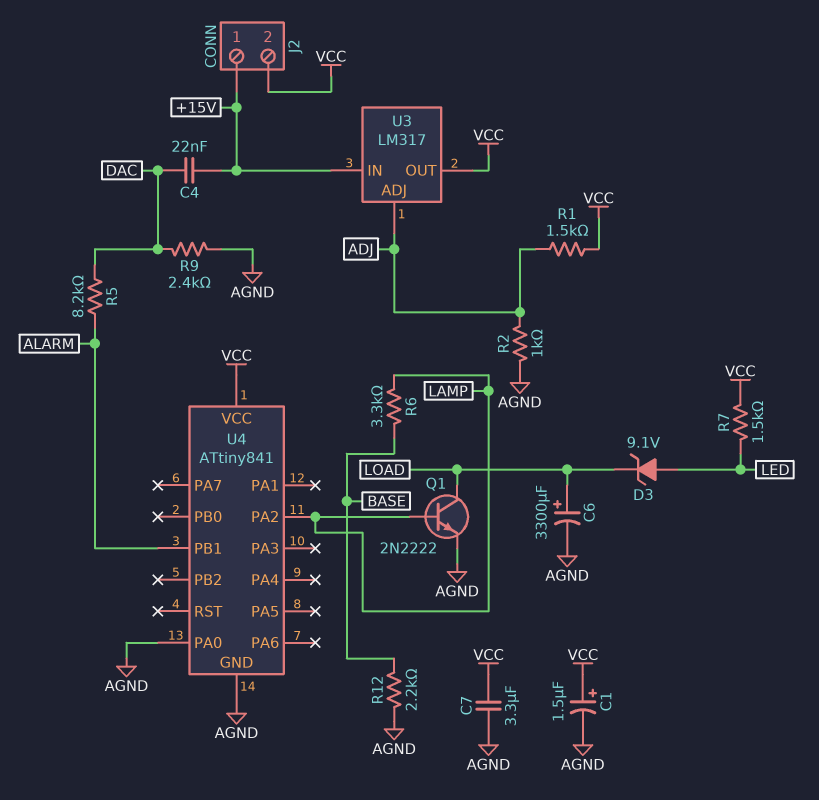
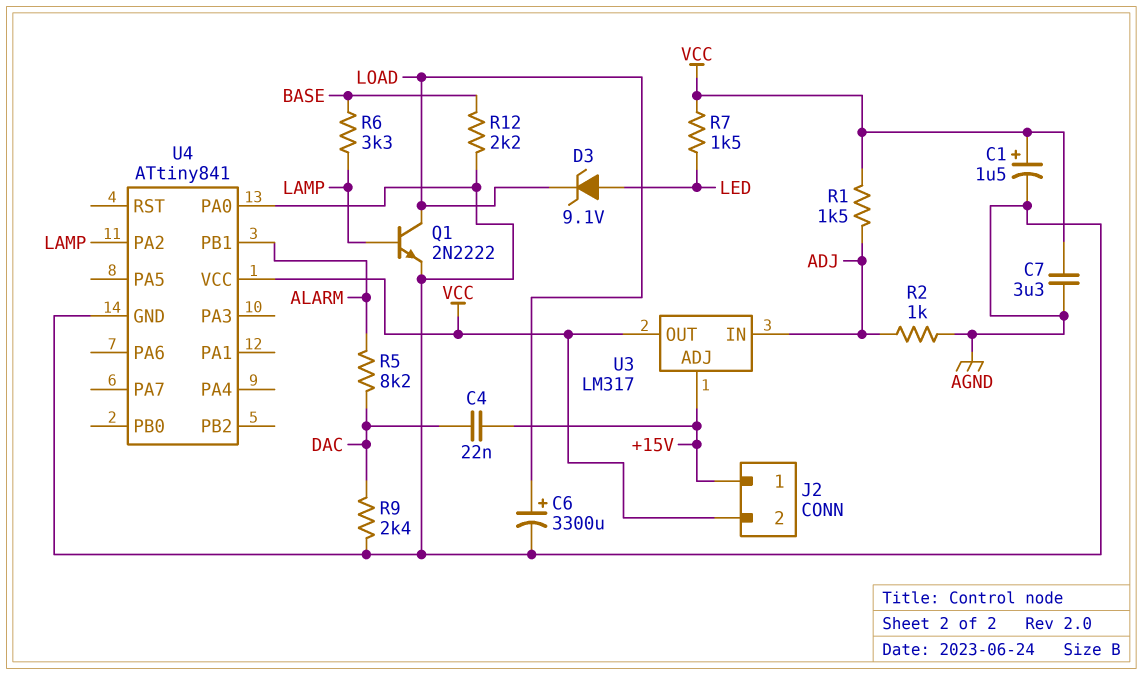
U3 pin ADJ: ADJ -> +15V
U3 pin IN: +15V -> ADJ

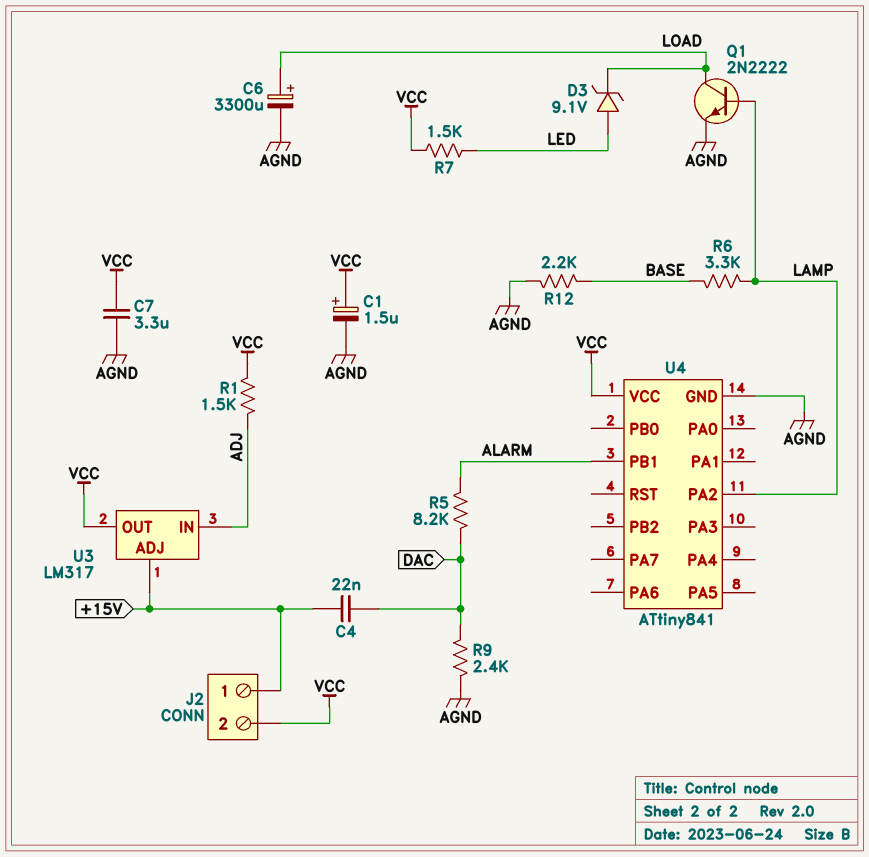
R2: 1k (ADJ, AGND) -> none
U4 pin PA0: AGND -> none

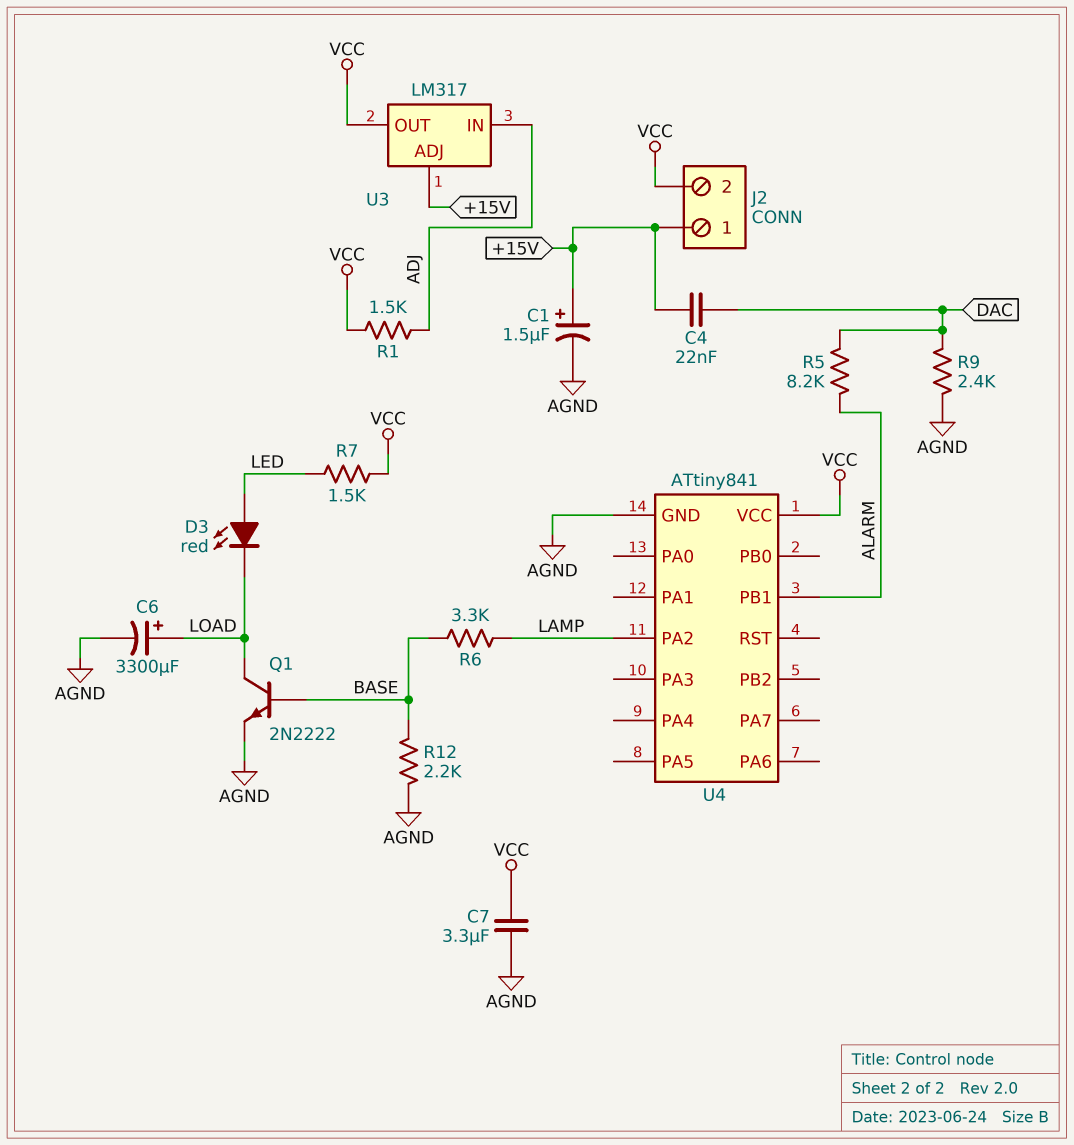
C1: 1.5uF (plus VCC, minus AGND) -> 1.5uF (plus +15V, minus AGND)
D3: zener 9.1V (A LED, K LOAD) -> LED red (A LED, K LOAD)
Q1: NPN 2N2222 (B LAMP, C LOAD, E AGND) -> NPN 2N2222 (B BASE, C LOAD, E AGND)

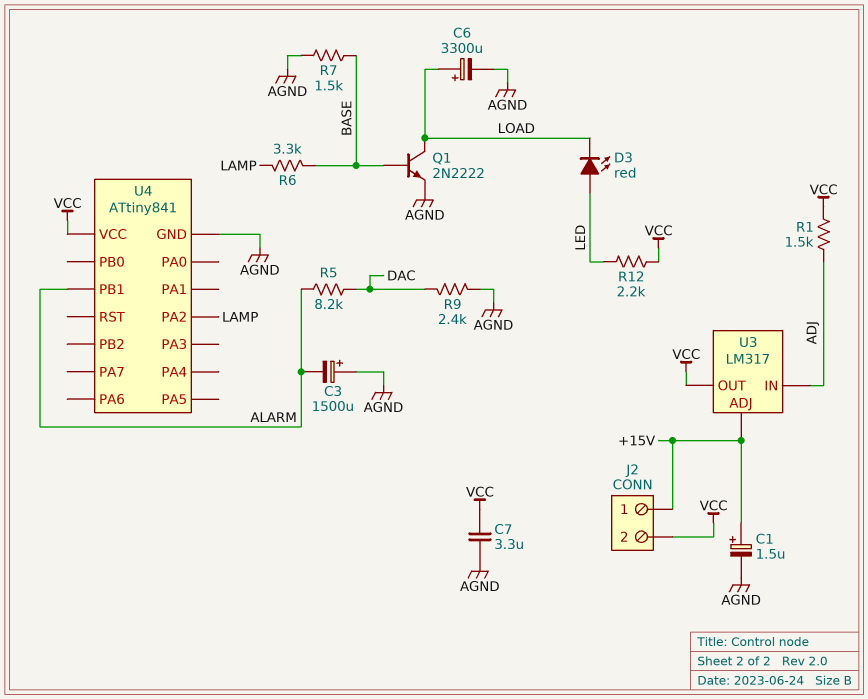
C3: none -> 1500uF (plus AGND, minus ALARM)
C4: 22nF (+15V, DAC) -> none
R7: 1.5k (LED, VCC) -> 1.5k (AGND, BASE)
R12: 2.2k (AGND, BASE) -> 2.2k (LED, VCC)

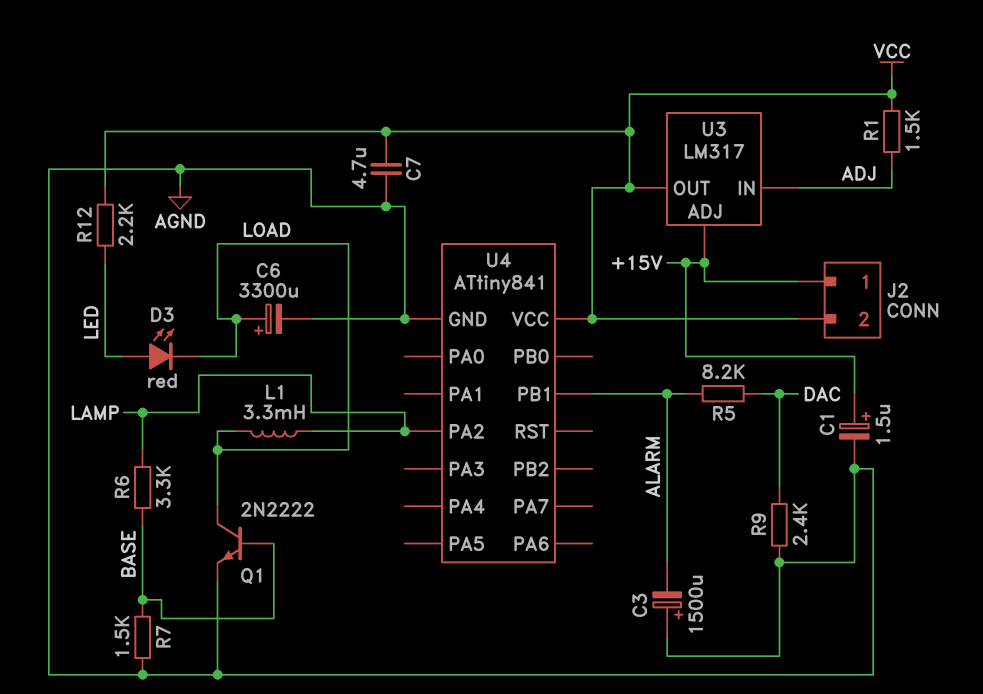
C7: 3.3uF (AGND, VCC) -> 4.7uF (AGND, VCC)
L1: none -> 3.3mH (LAMP, LOAD)

